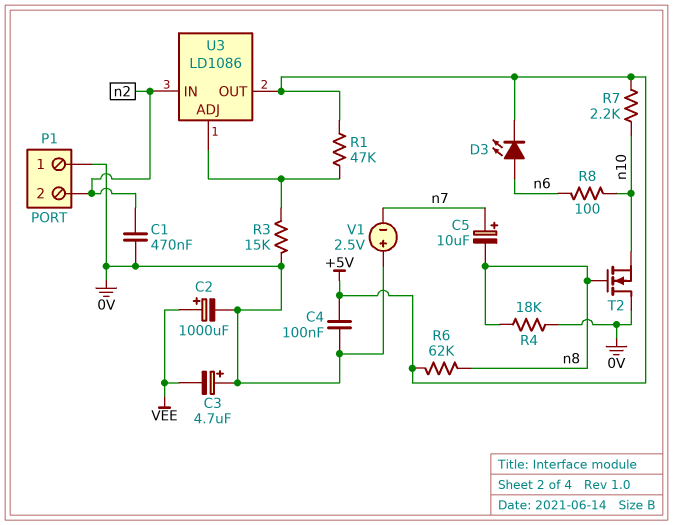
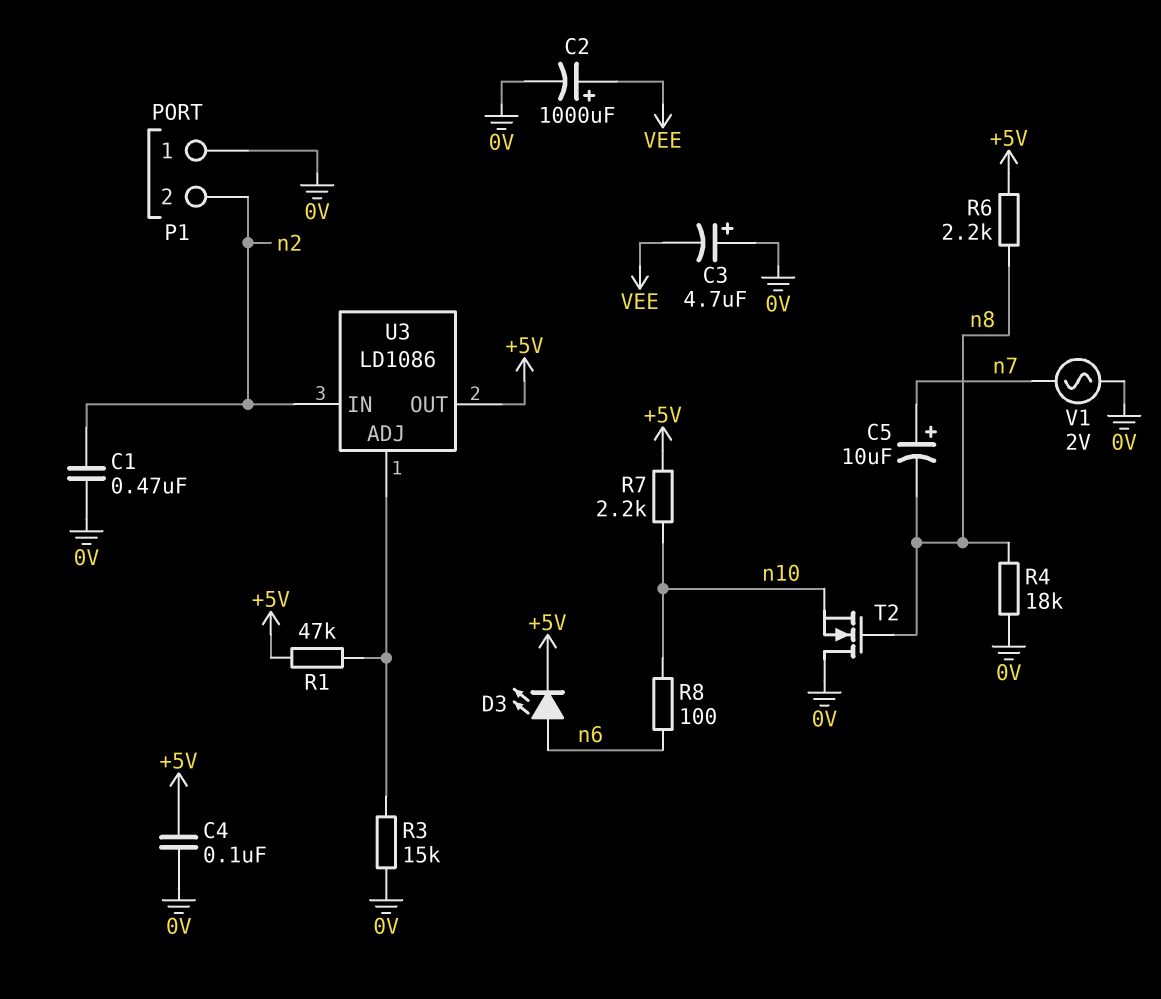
R6: 62k (+5V, n8) -> 2.2k (+5V, n8)
V1: 2.5V (plus 0V, minus n7) -> AC 2V (0V, n7)

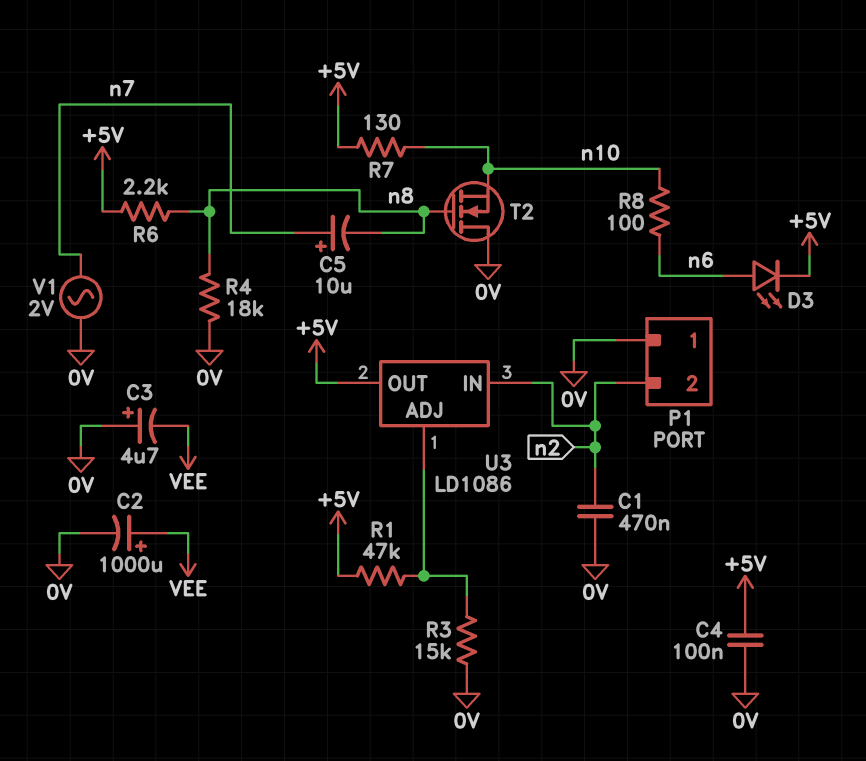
R7: 2.2k (+5V, n10) -> 130 (+5V, n10)

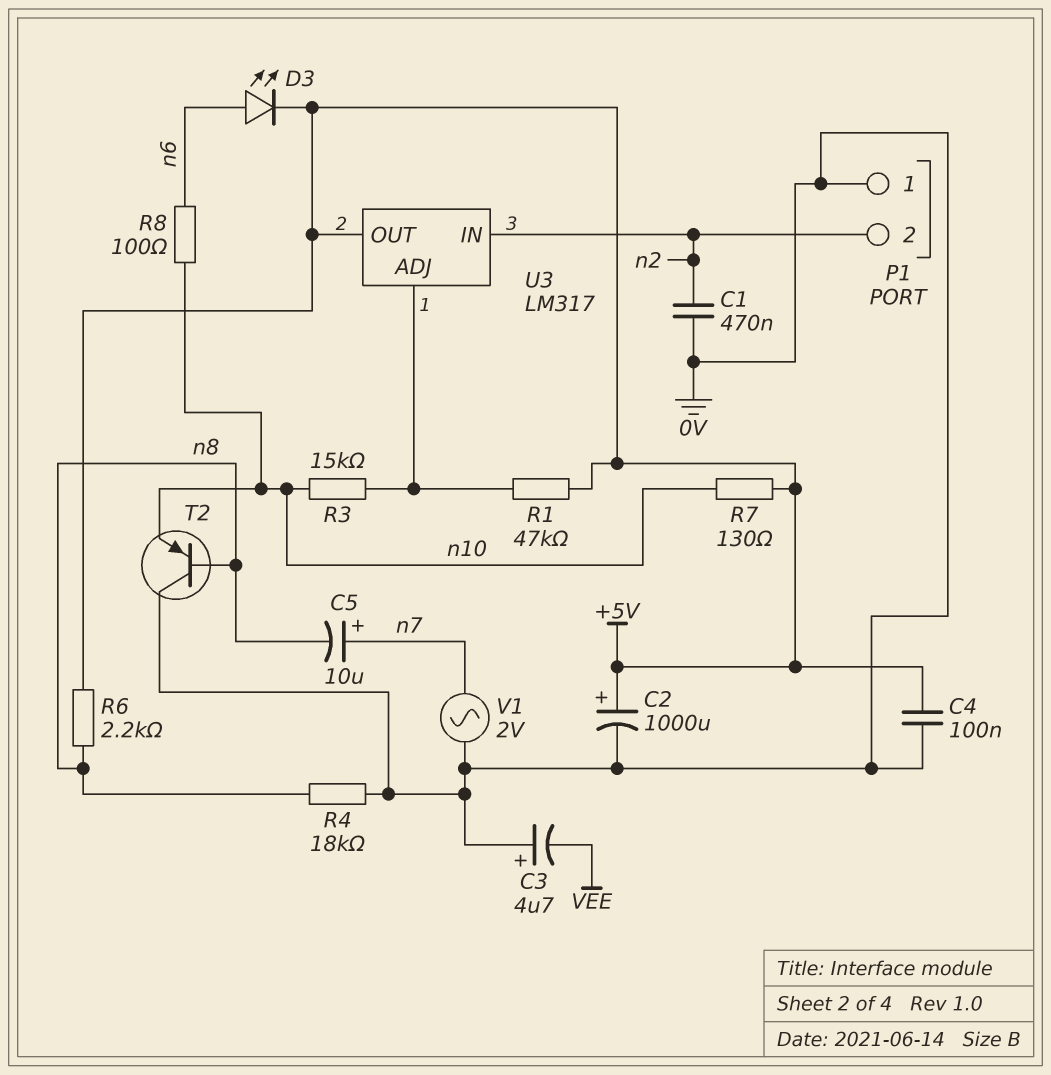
C2: 1000uF (plus VEE, minus 0V) -> 1000uF (plus +5V, minus 0V)
R3: 15k (0V, U3/ADJ) -> 15k (U3/ADJ, n10)
T2: NMOS (G n8, D 0V, S n10) -> PNP (B n8, C 0V, E n10)
U3: LD1086 -> LM317

